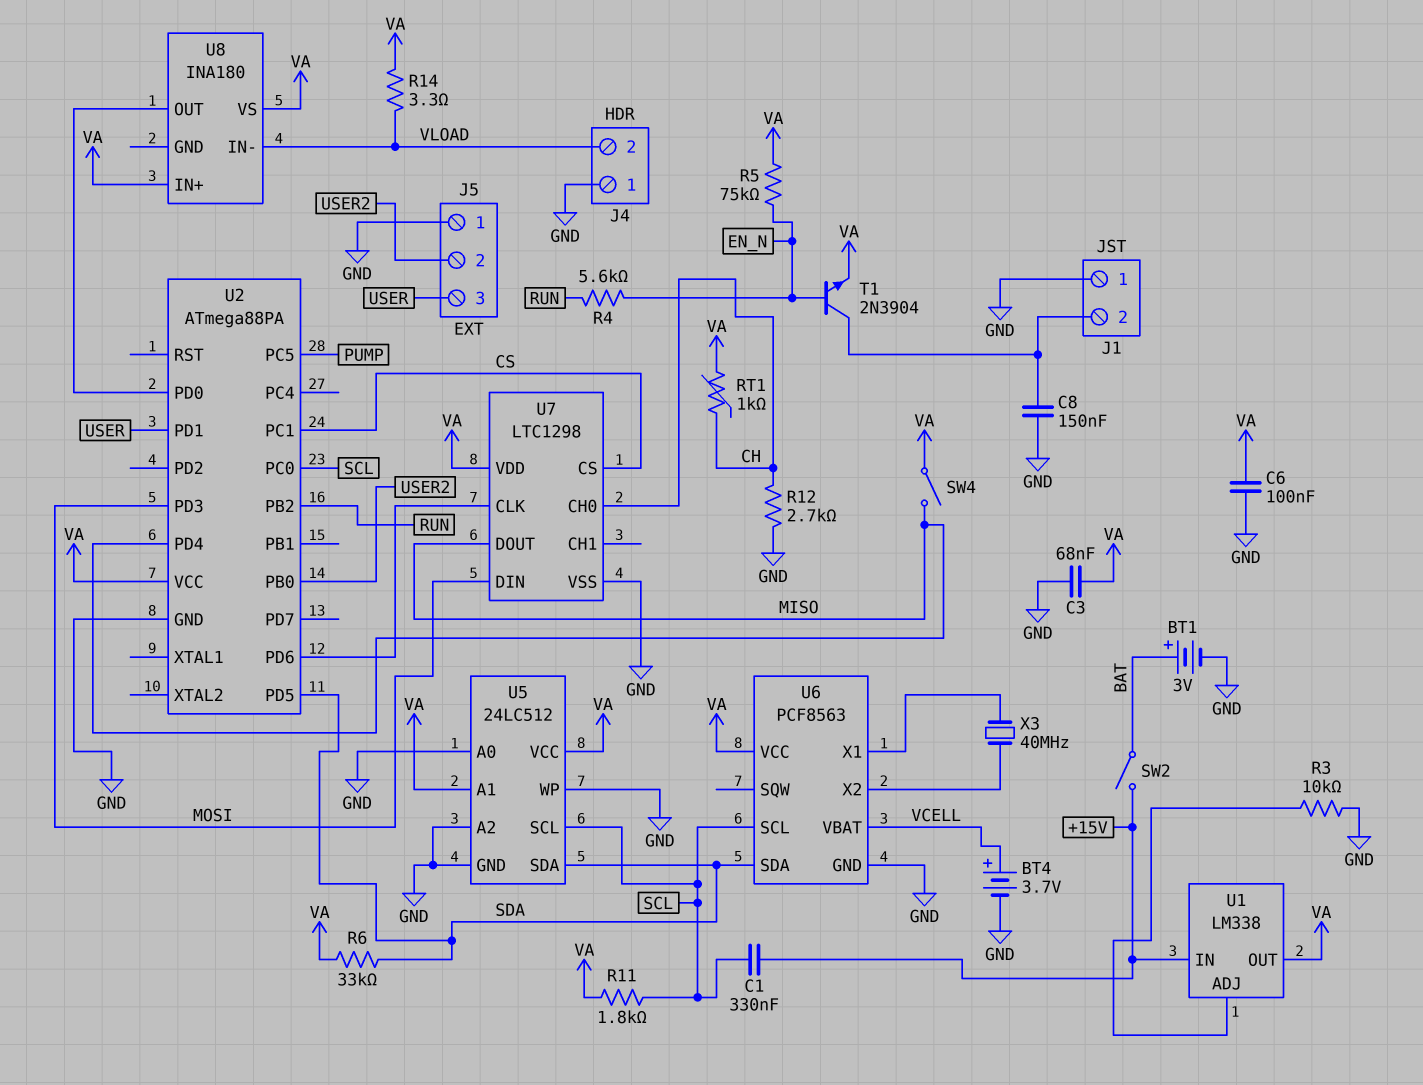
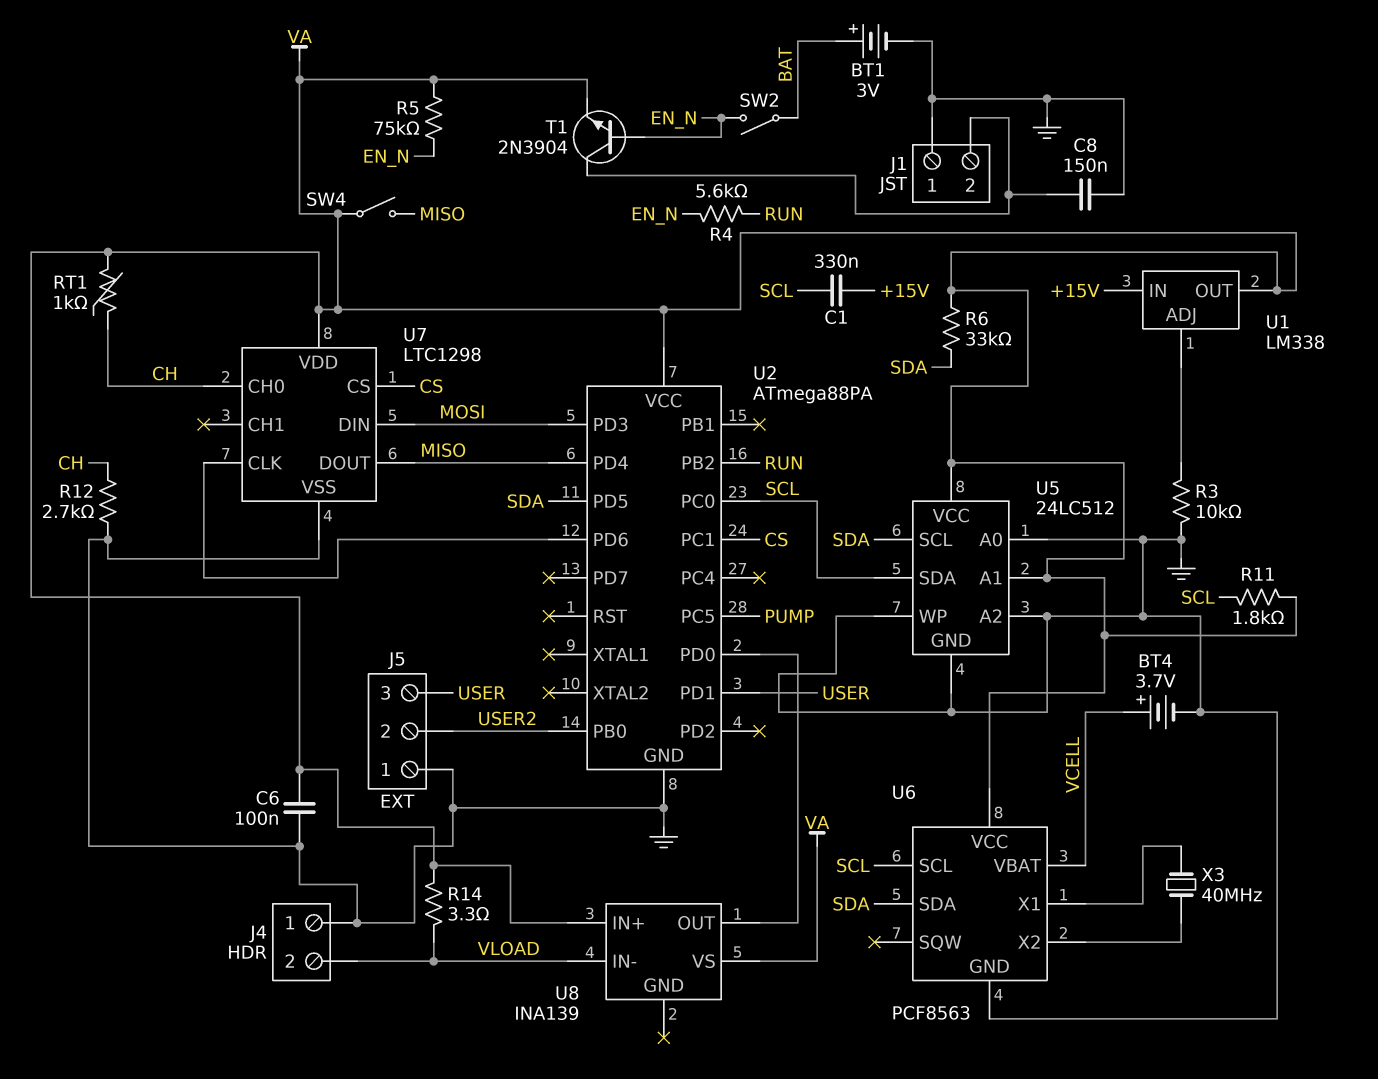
C3: 68nF (GND, VA) -> none
SW2: switch (+15V, BAT) -> switch (BAT, EN_N)
U5 pin SCL: SCL -> SDA
U5 pin SDA: SDA -> SCL
U8: INA180 -> INA139

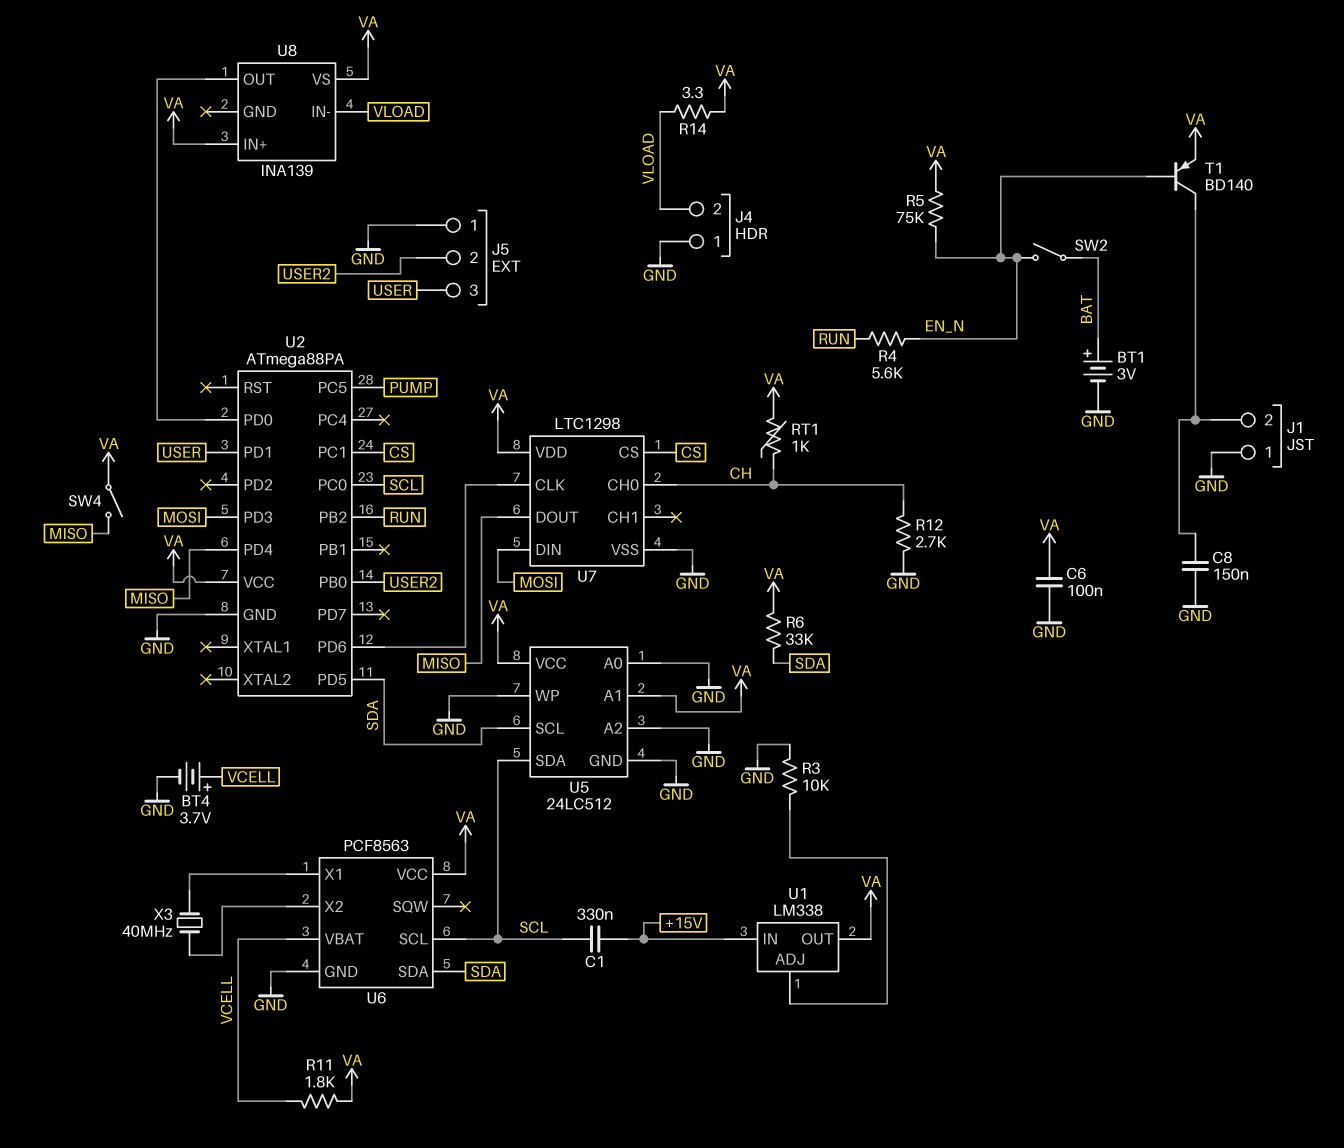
R11: 1.8k (SCL, VA) -> 1.8k (VA, VCELL)
T1: NPN 2N3904 (B EN_N, C J1/2, E VA) -> PNP BD140 (B EN_N, C J1/2, E VA)

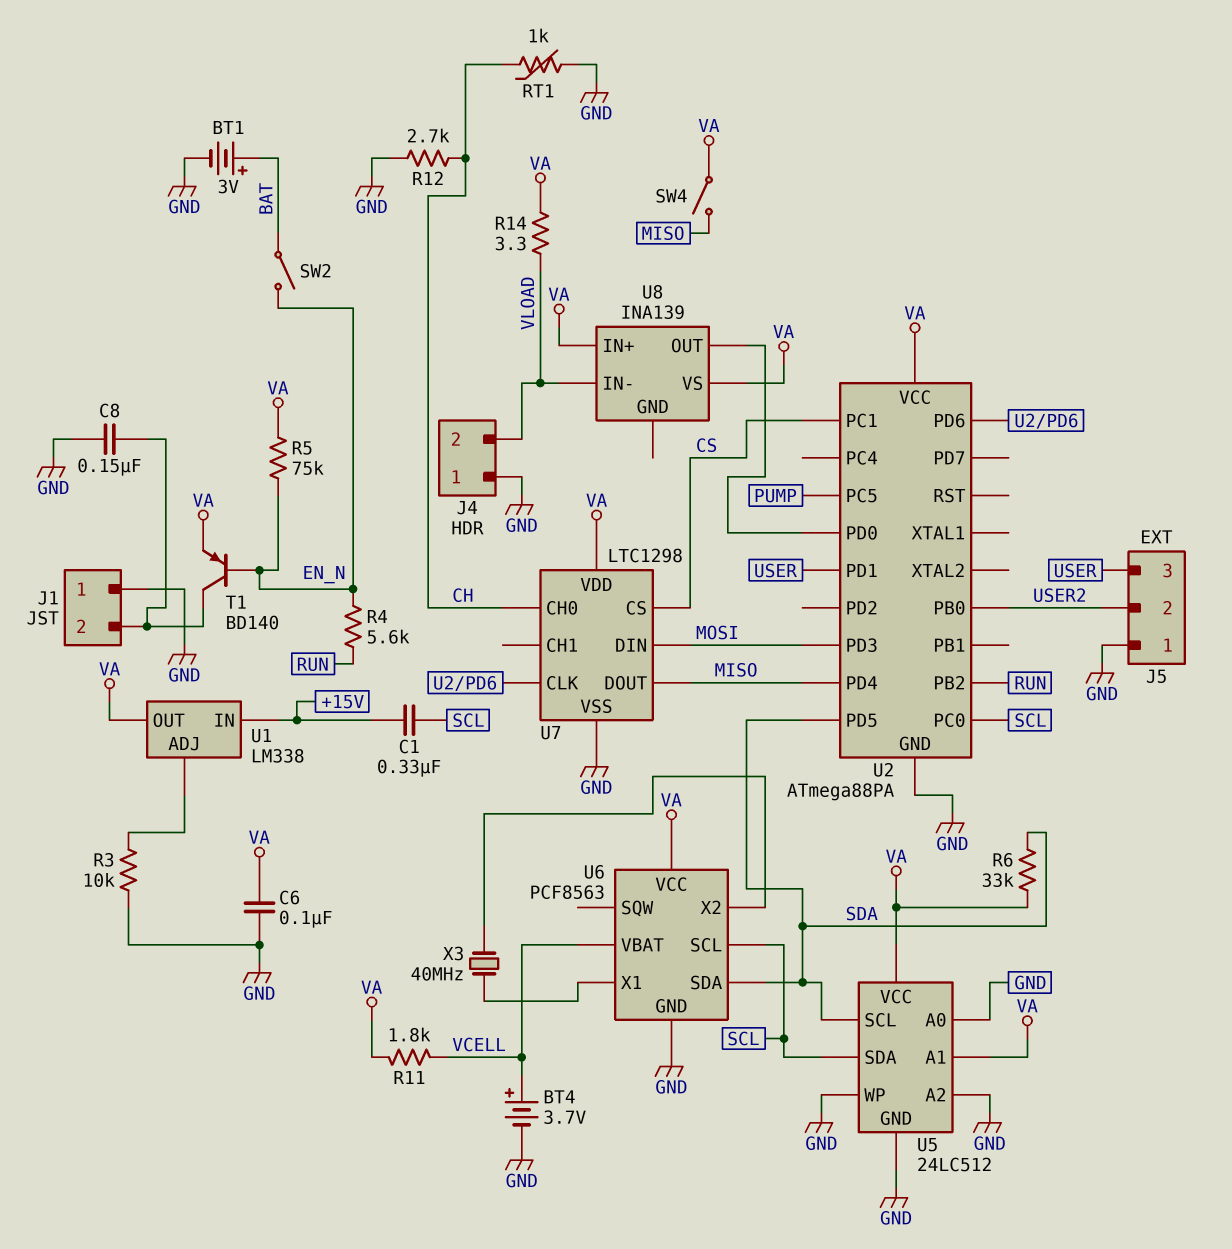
RT1: 1k (CH, VA) -> 1k (CH, GND)

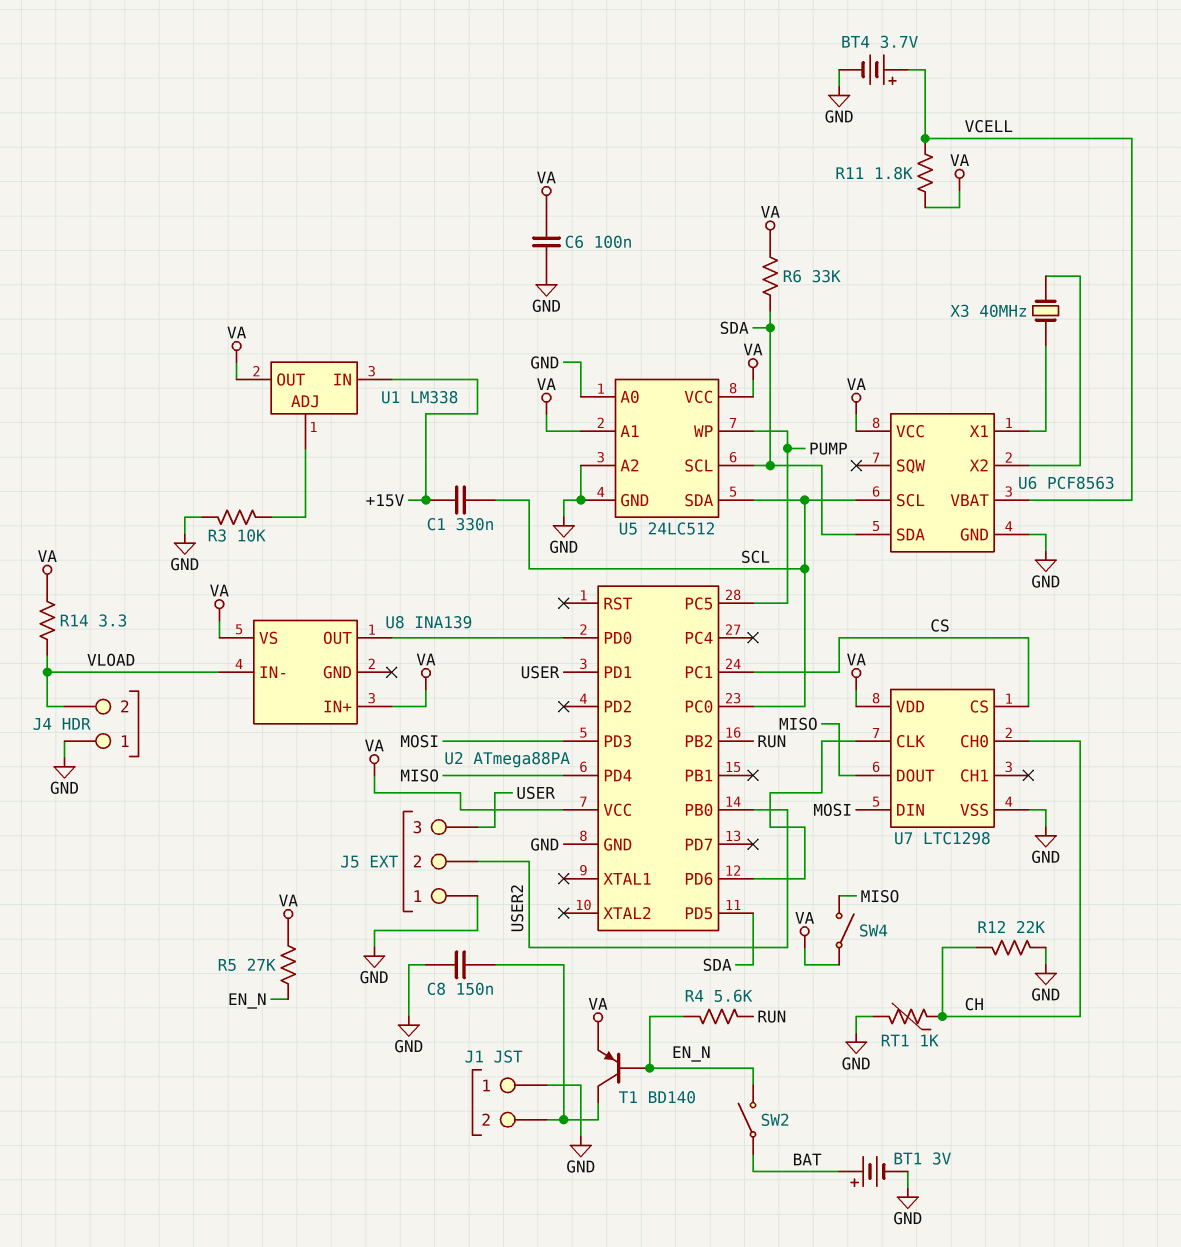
R5: 75k (EN_N, VA) -> 27k (EN_N, VA)
R12: 2.7k (CH, GND) -> 22k (CH, GND)
U5 pin WP: GND -> PUMP

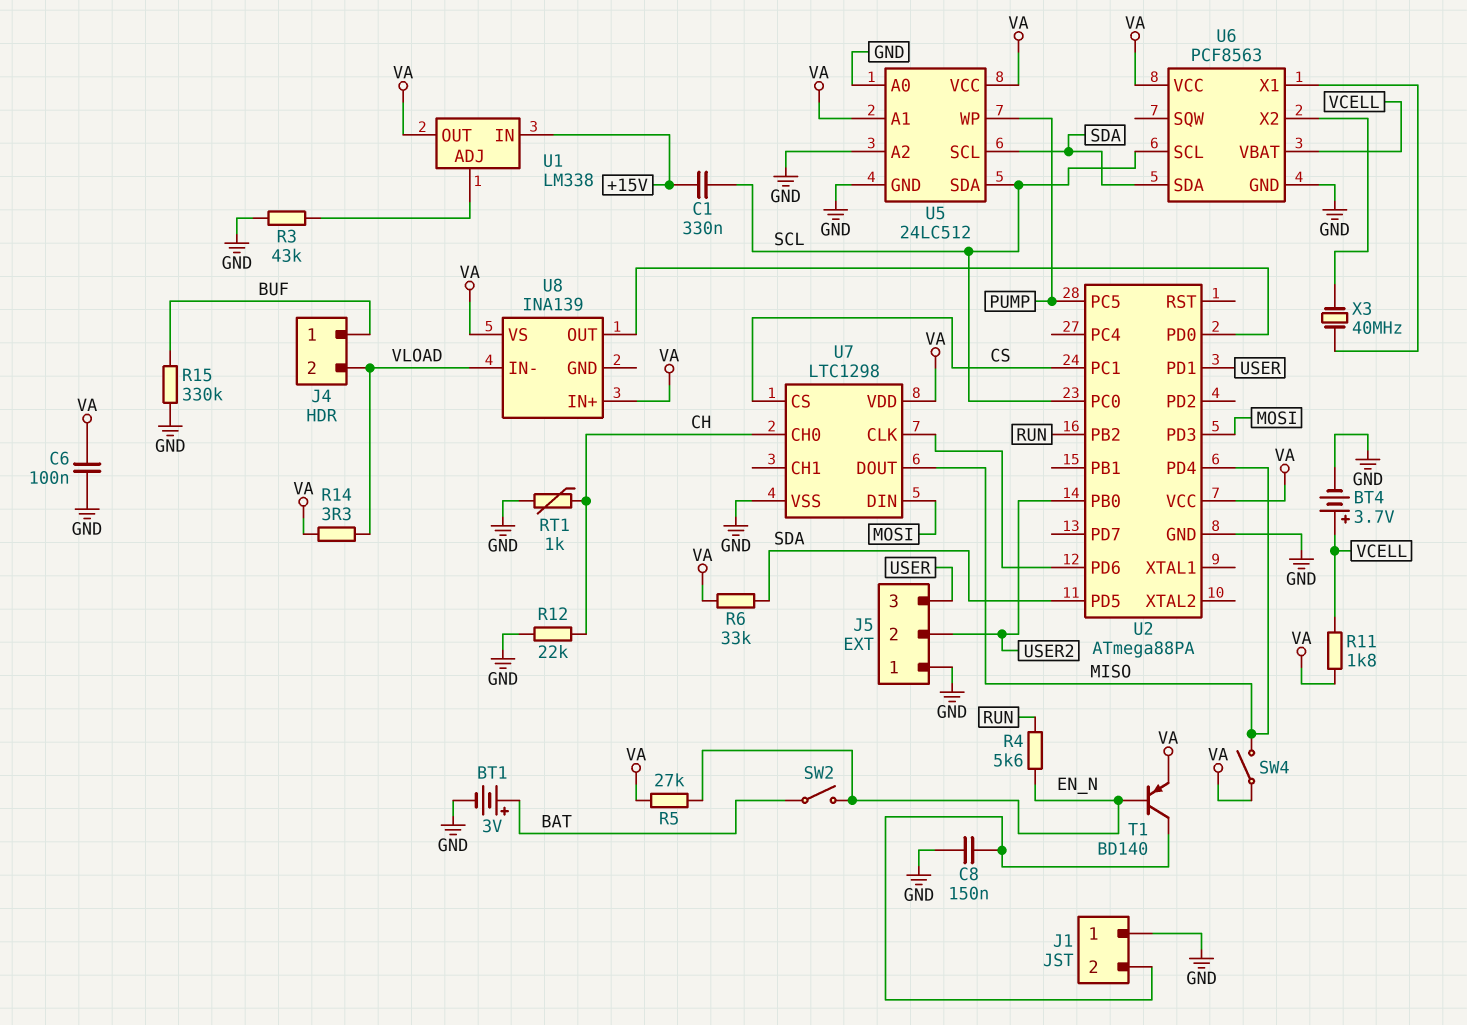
J4 pin 1: GND -> BUF
R3: 10k (GND, U1/ADJ) -> 43k (GND, U1/ADJ)
R15: none -> 330k (BUF, GND)

